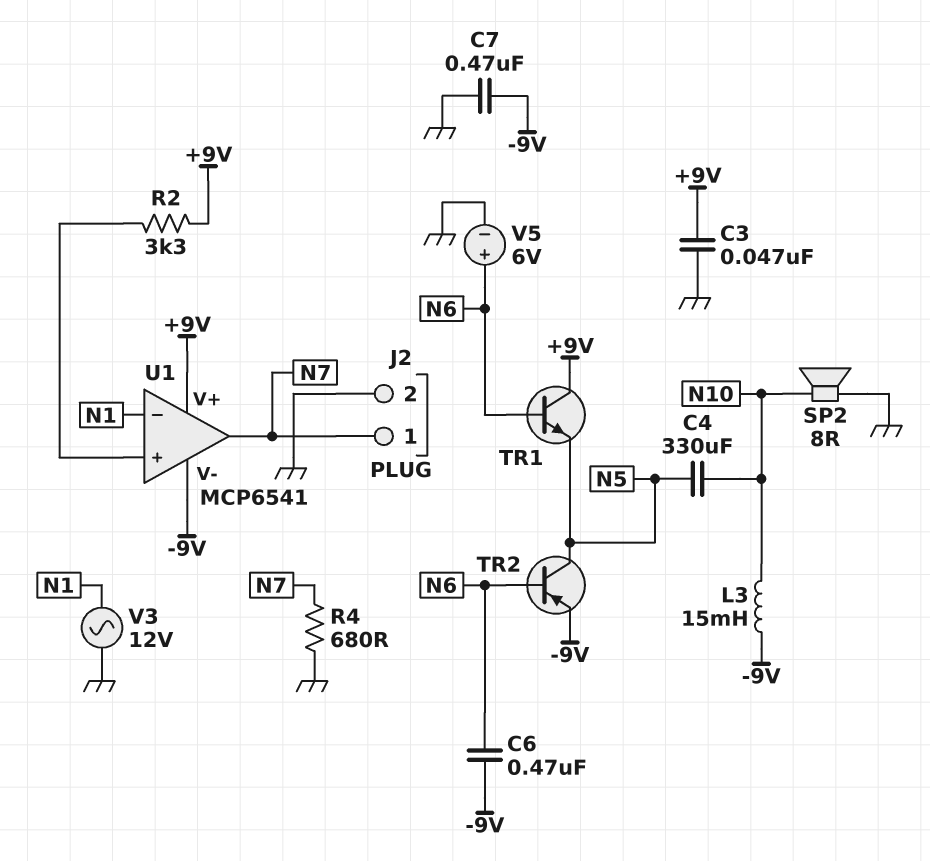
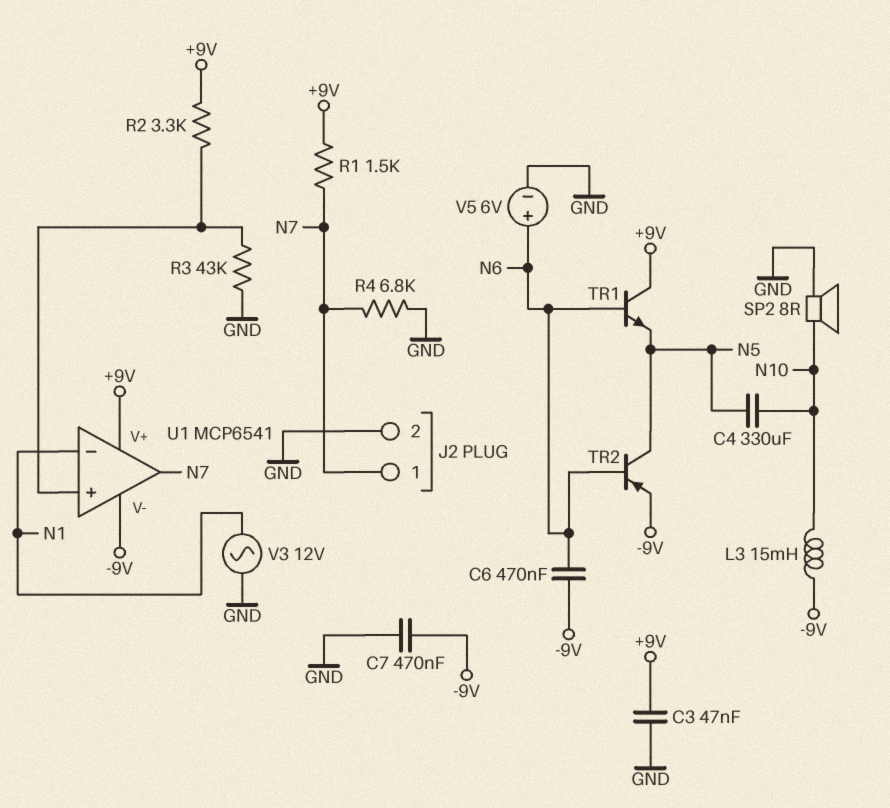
R1: none -> 1.5k (+9V, N7)
R3: none -> 43k (GND, U1/in+)
R4: 680 (GND, N7) -> 6.8k (GND, N7)

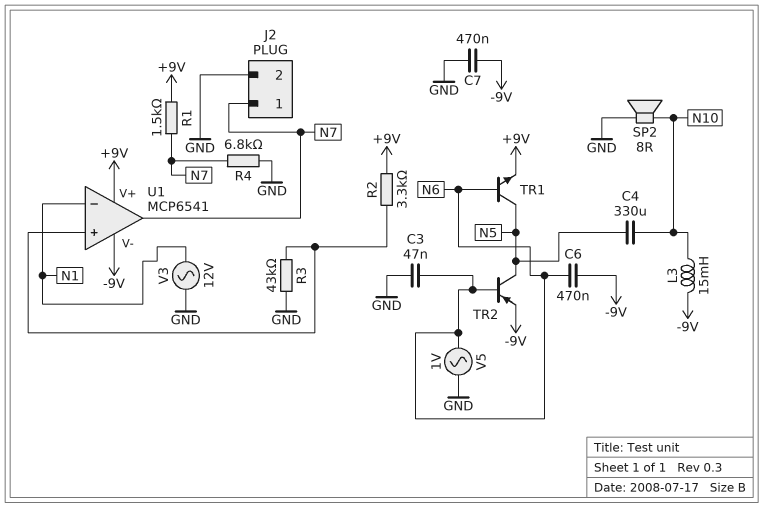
C3: 47nF (+9V, GND) -> 47nF (GND, N6)
TR1: NPN (B N6, C +9V, E N5) -> NPN (B N6, C N5, E +9V)
V5: 6V (plus N6, minus GND) -> AC 1V (GND, N6)

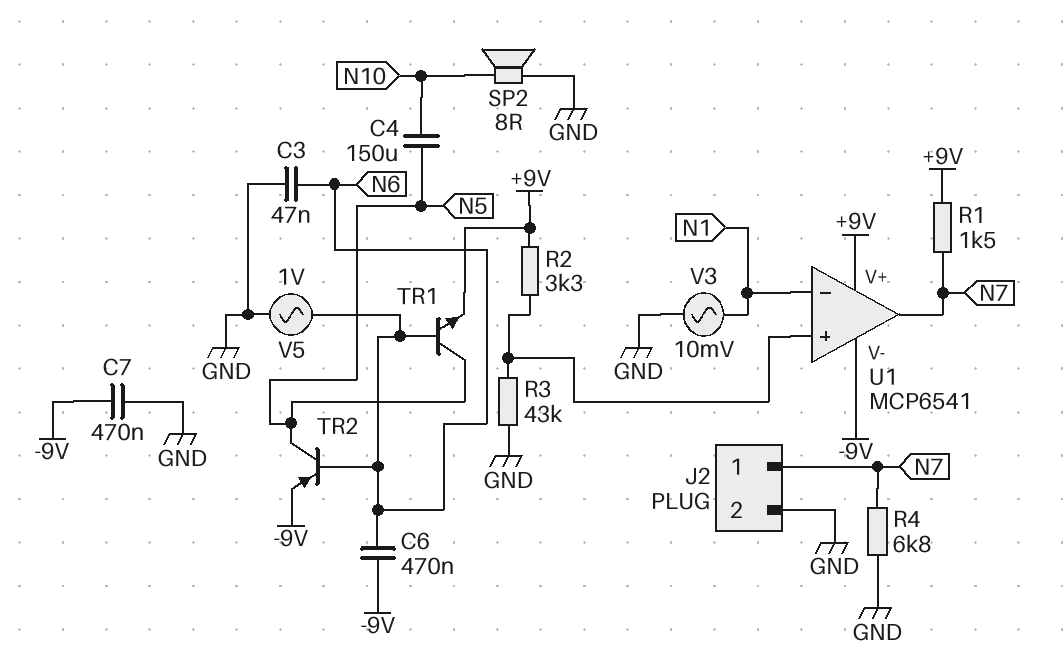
C4: 330uF (N5, N10) -> 150uF (N5, N10)
L3: 15mH (-9V, N10) -> none
V3: AC 12V (GND, N1) -> AC 10mV (GND, N1)

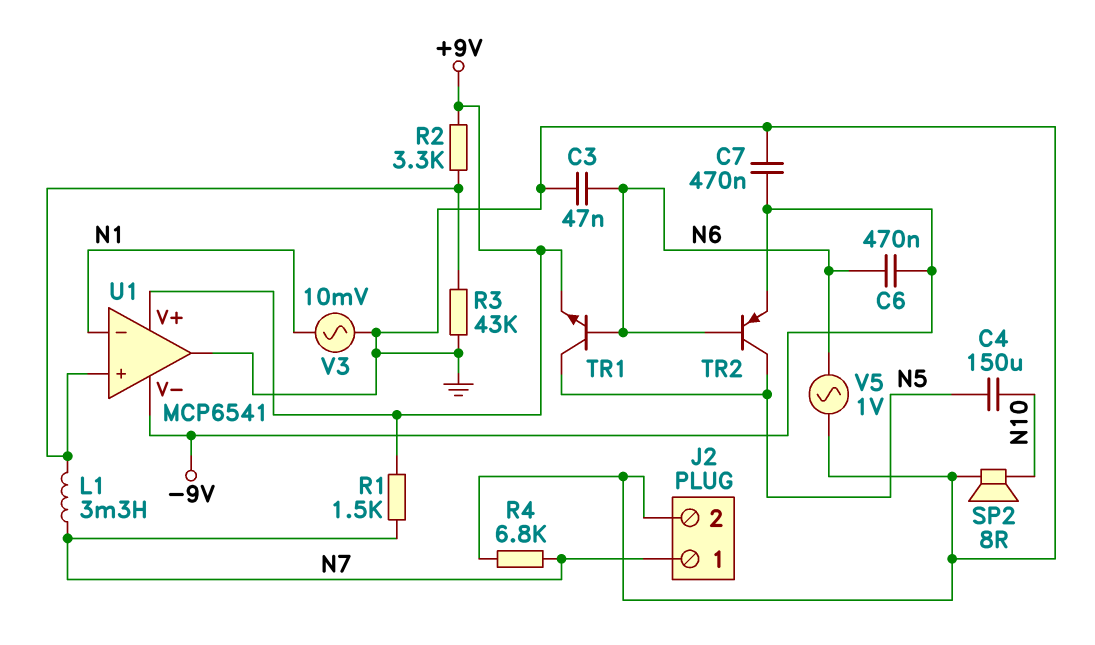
L1: none -> 3.3mH (N7, U1/in+)
U1 pin out: N7 -> GND

